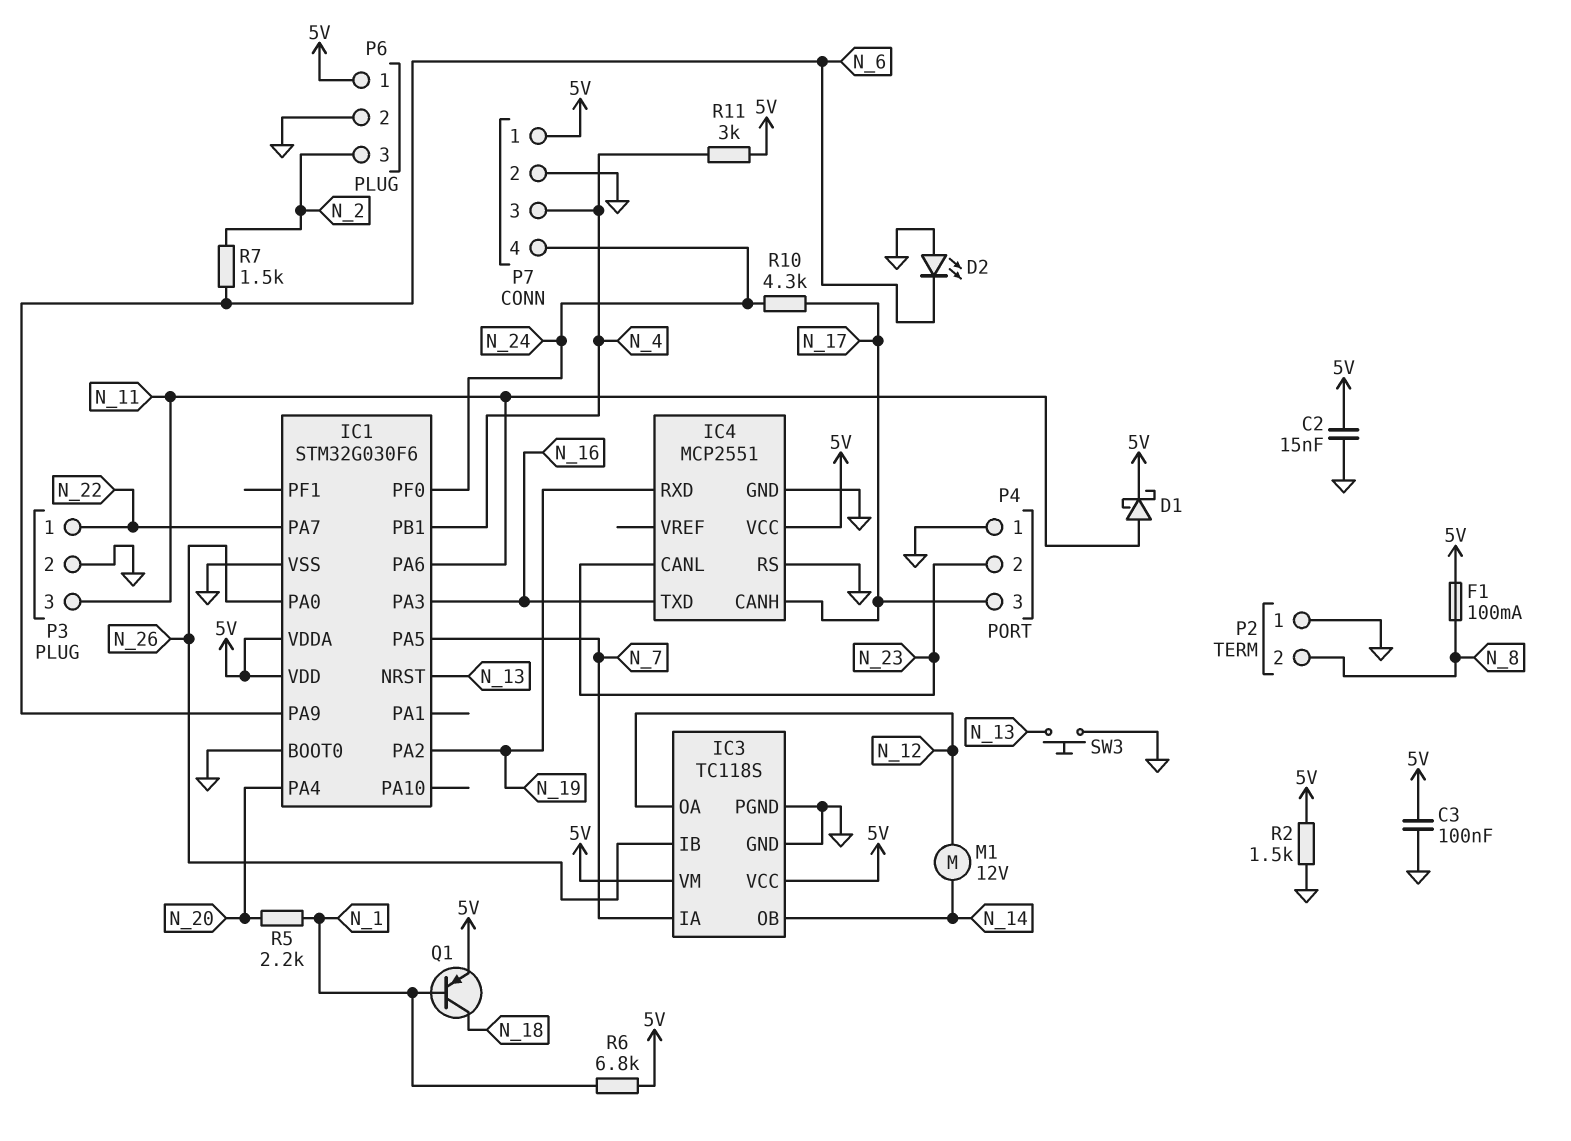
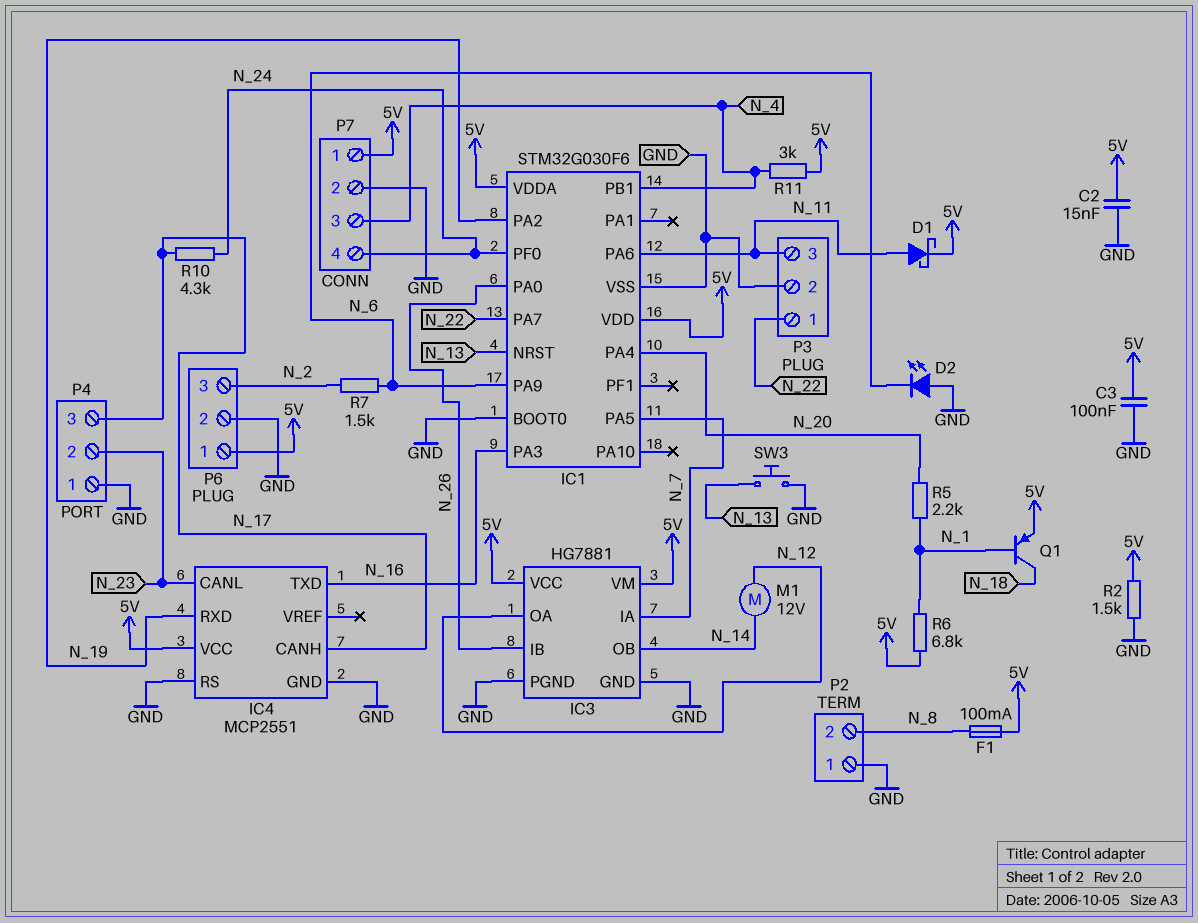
IC3: TC118S -> HG7881

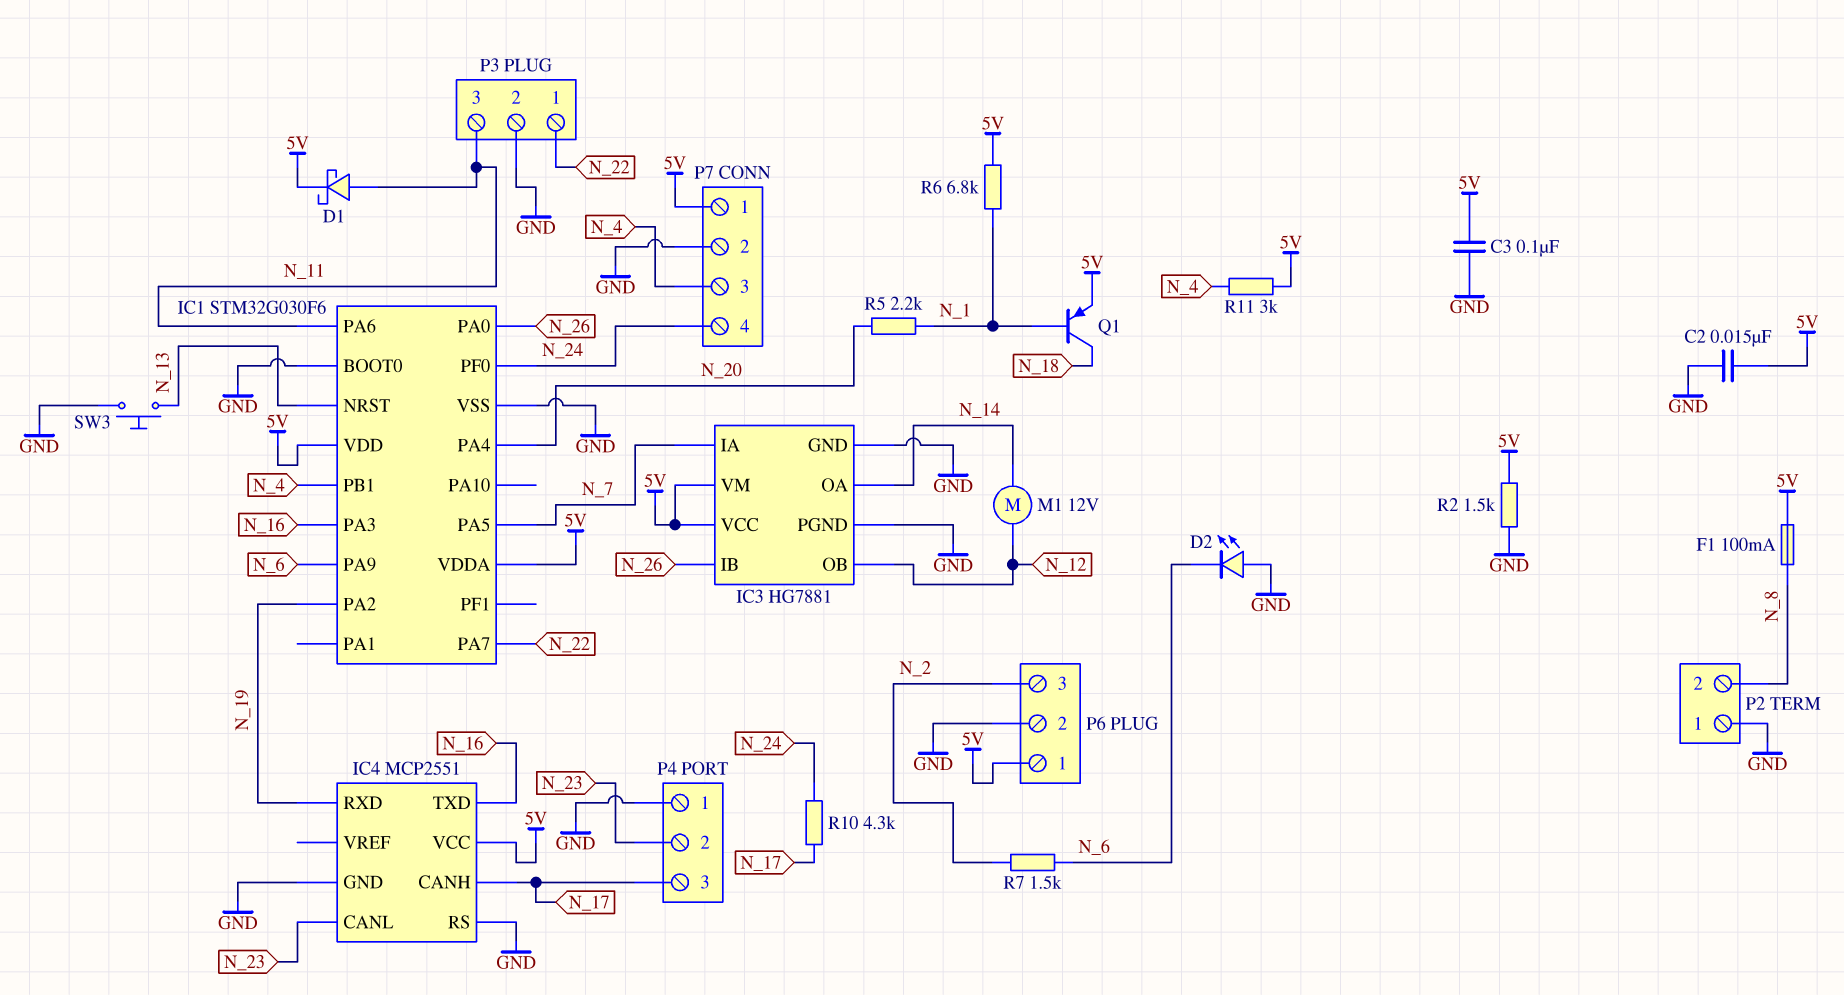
IC3 pin OA: N_12 -> N_14
IC3 pin OB: N_14 -> N_12

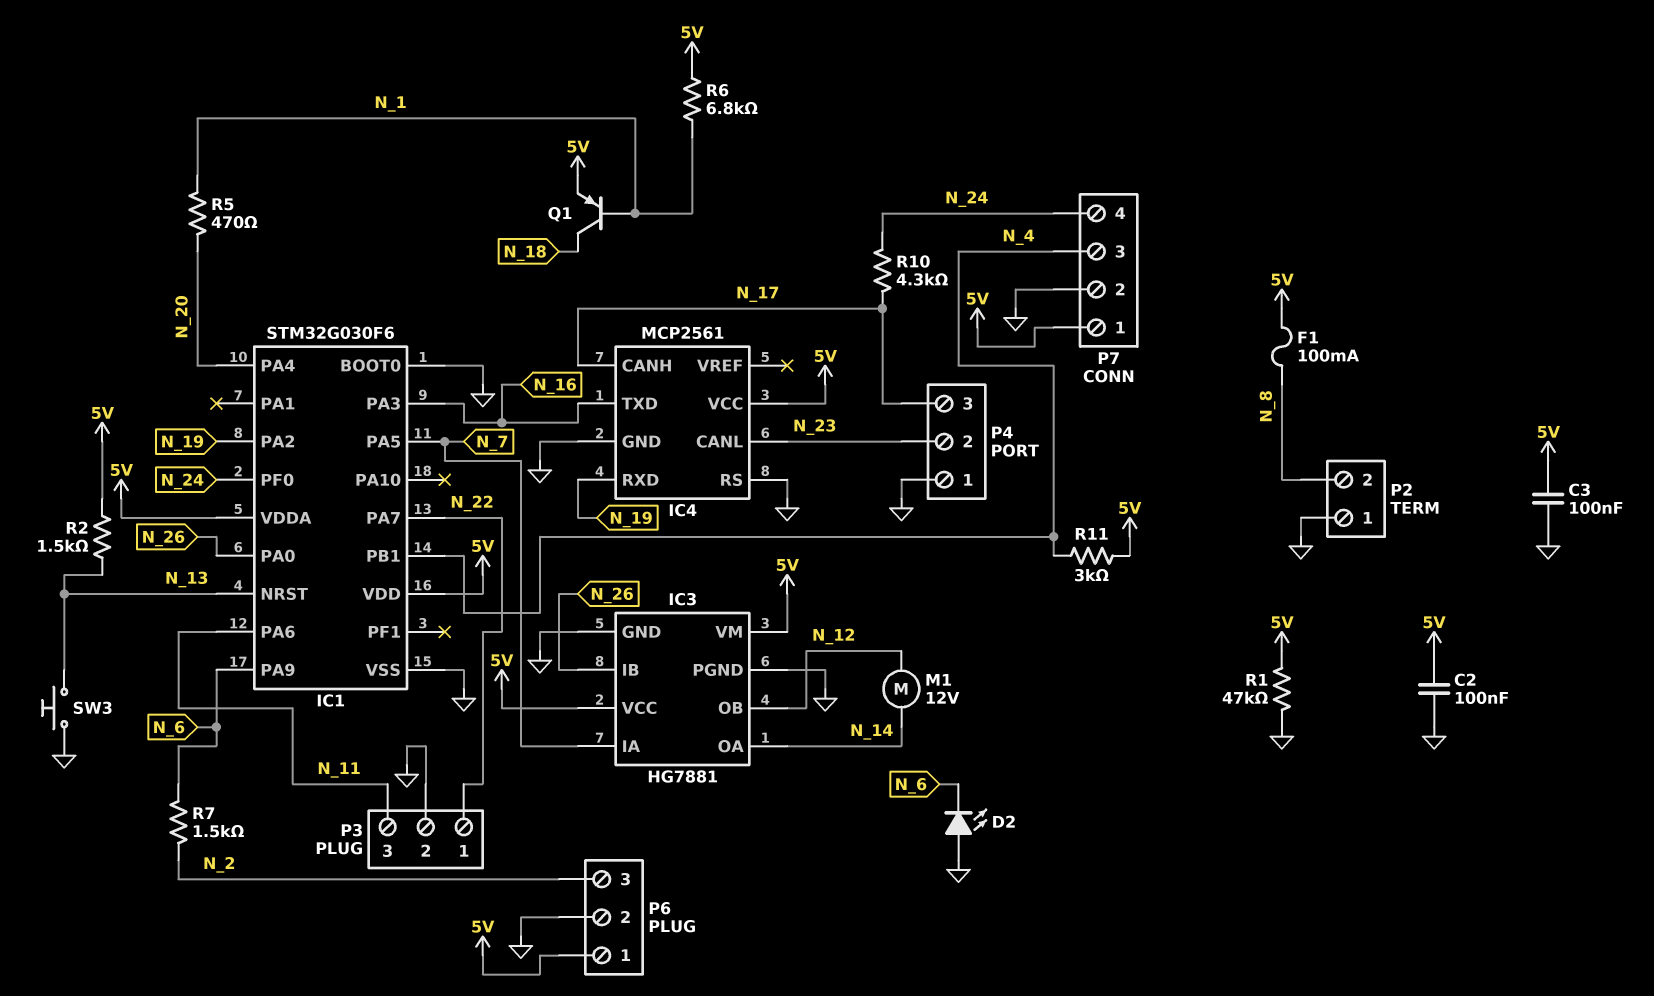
C2: 15nF (5V, GND) -> 100nF (5V, GND)
D1: schottky (A N_11, K 5V) -> none
IC4: MCP2551 -> MCP2561
R1: none -> 47k (5V, GND)
R2: 1.5k (5V, GND) -> 1.5k (5V, N_13)
R5: 2.2k (N_1, N_20) -> 470 (N_1, N_20)

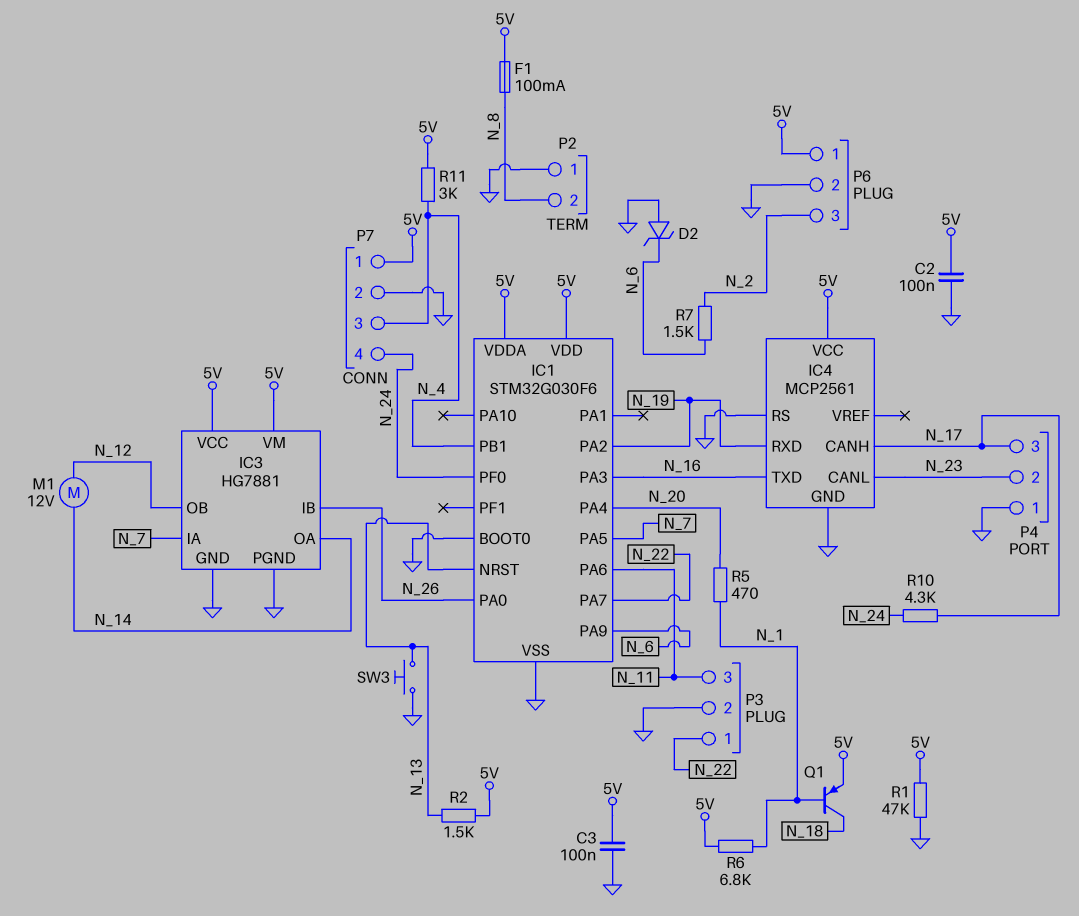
D2: LED (A GND, K N_6) -> zener (A GND, K N_6)

